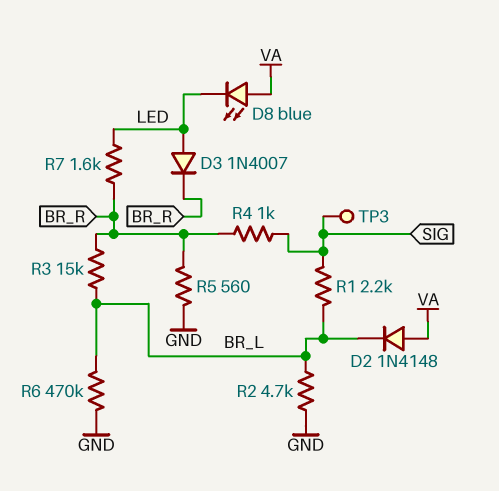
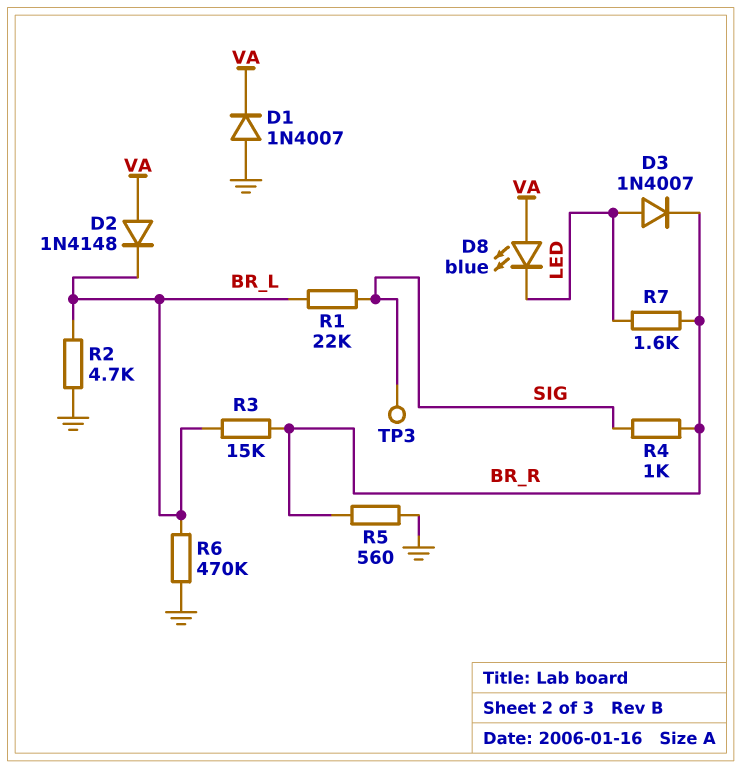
D1: none -> diode 1N4007 (A GND, K VA)
R1: 2.2k (BR_L, SIG) -> 22k (BR_L, SIG)

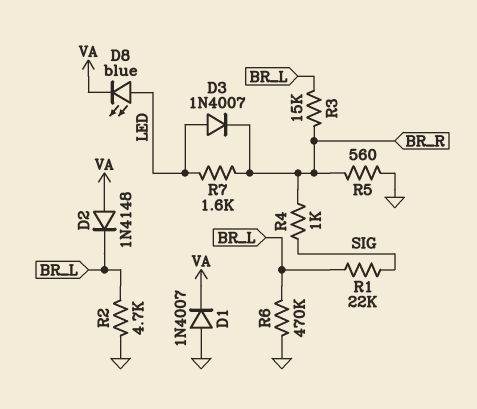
D8: LED blue (A VA, K LED) -> LED blue (A LED, K VA)
TP3: test point (SIG) -> none

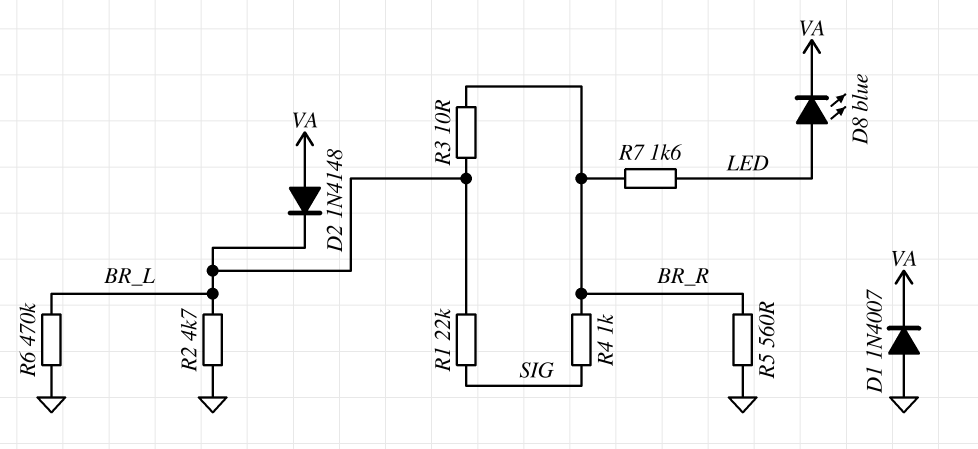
D3: diode 1N4007 (A LED, K BR_R) -> none
R3: 15k (BR_L, BR_R) -> 10 (BR_L, BR_R)

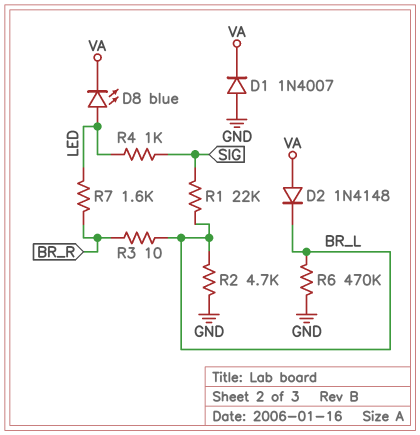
R4: 1k (BR_R, SIG) -> 1k (LED, SIG)
R5: 560 (BR_R, GND) -> none

